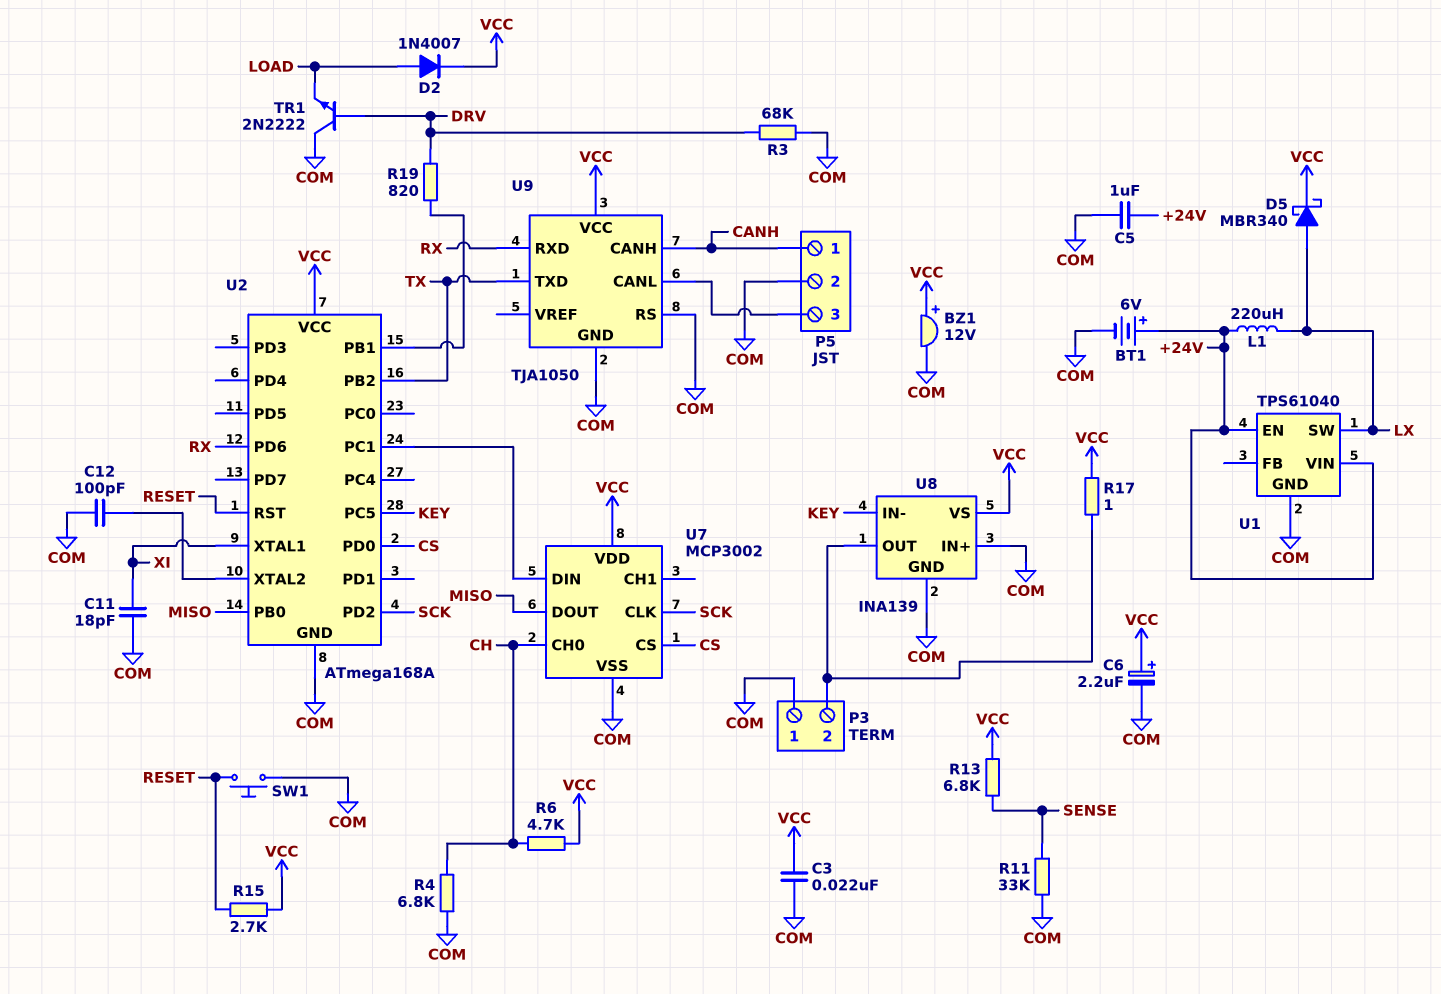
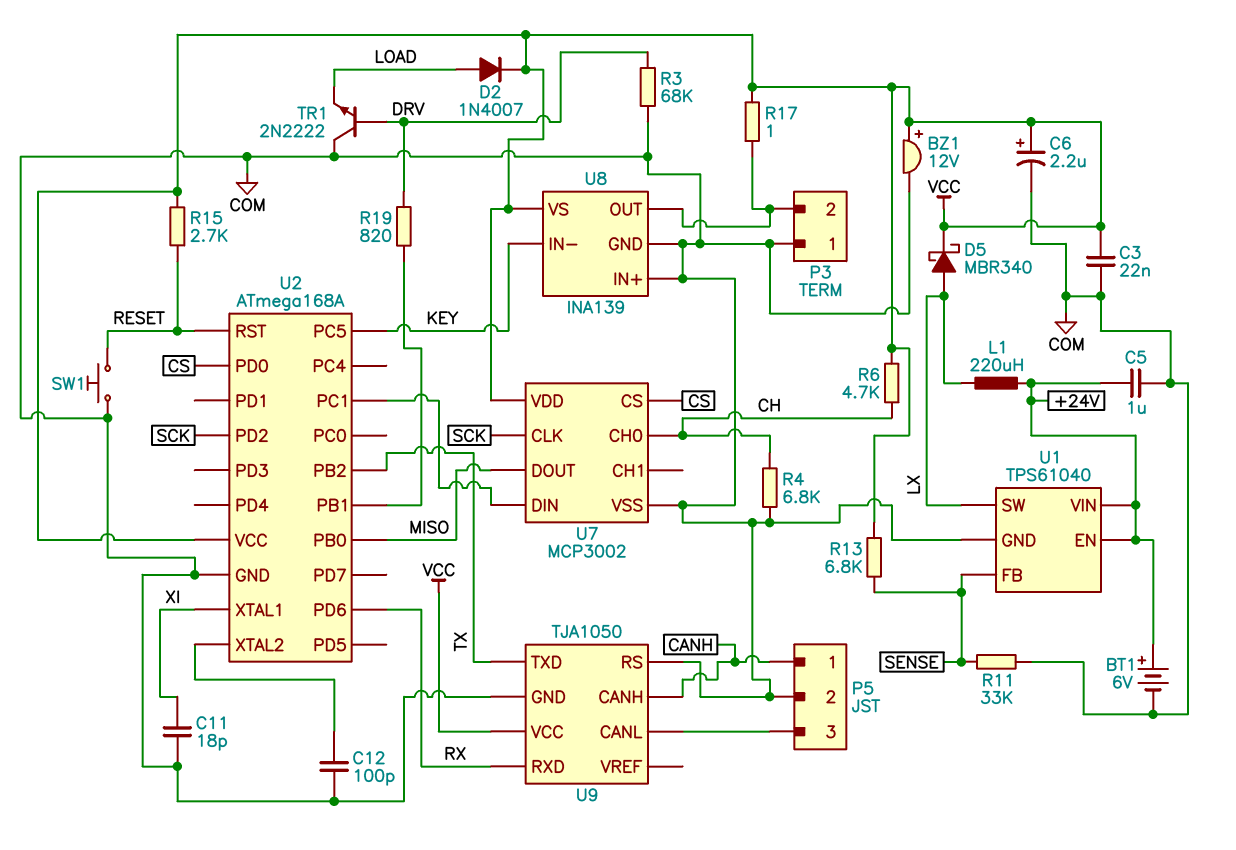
U1 pin FB: none -> SENSE

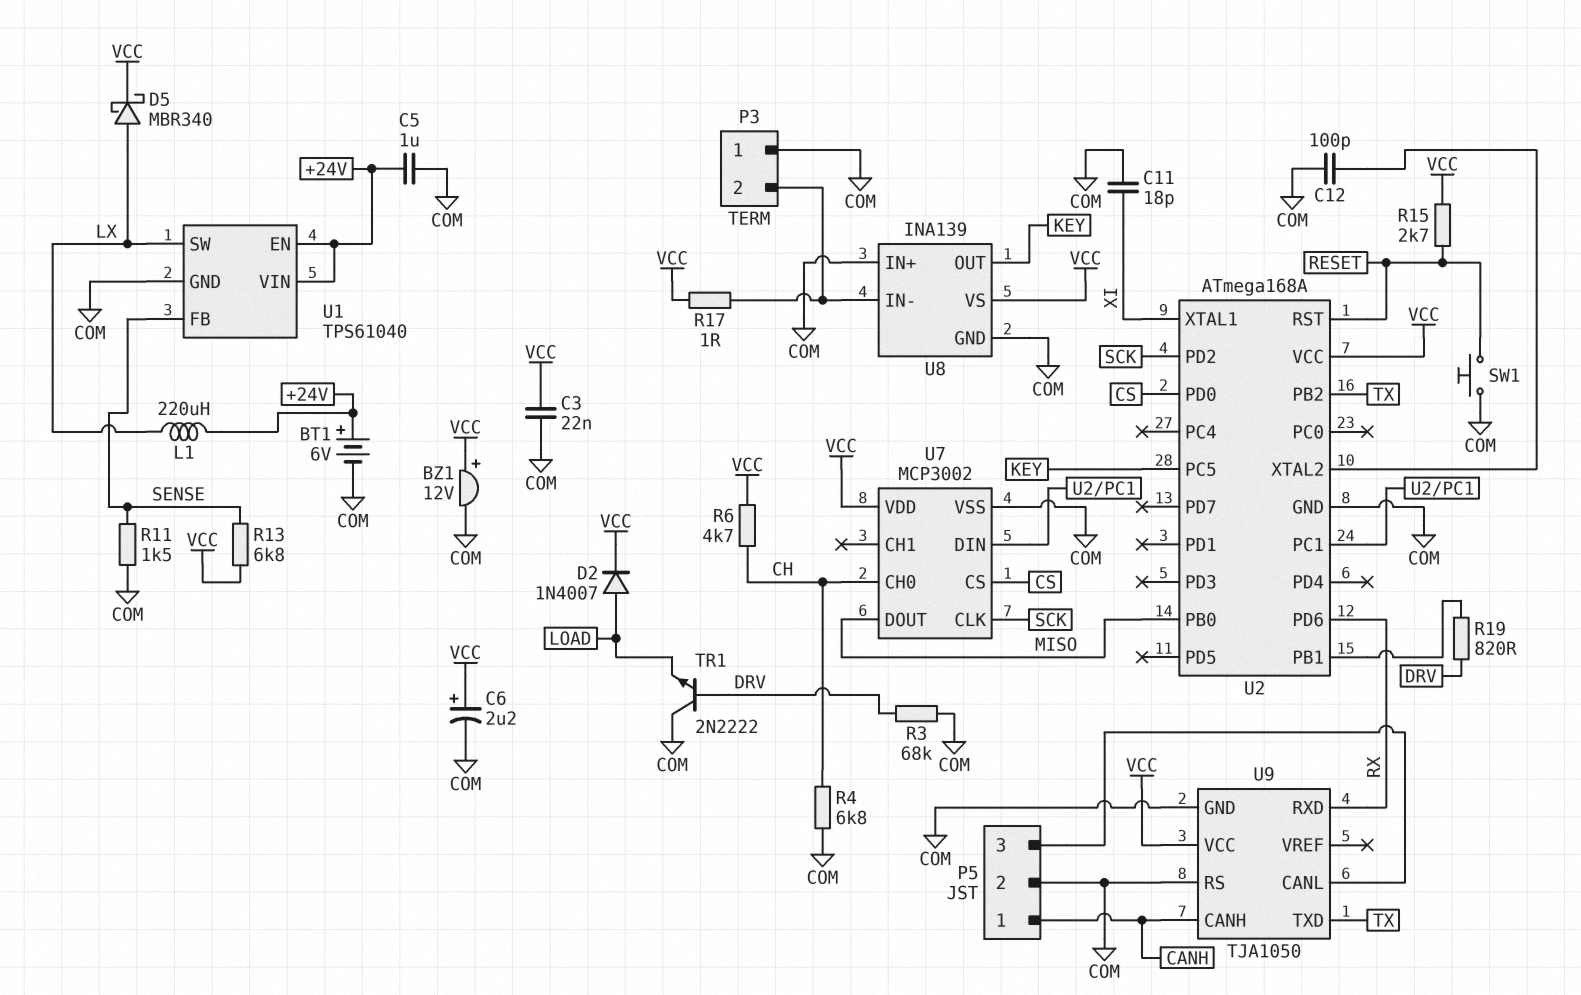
R11: 33k (COM, SENSE) -> 1.5k (COM, SENSE)
U8 pin IN-: KEY -> P3/2
U8 pin OUT: P3/2 -> KEY

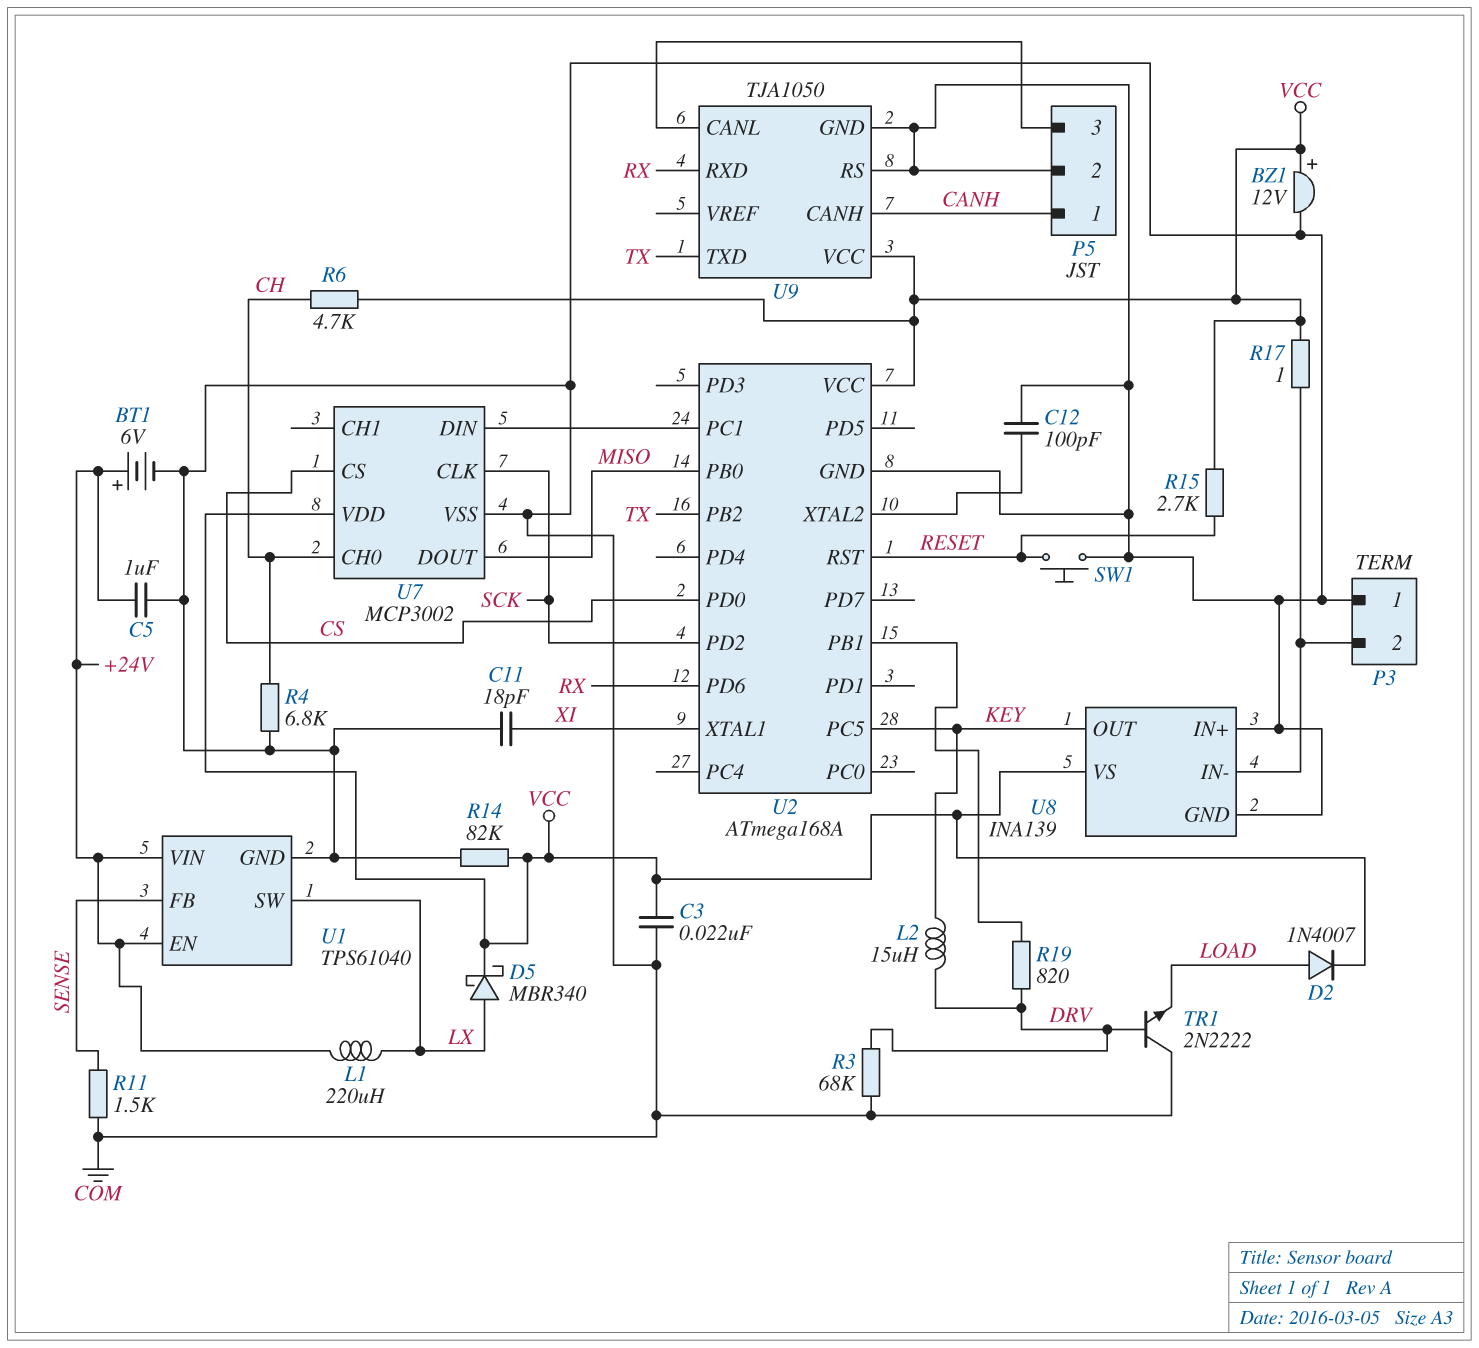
C6: 2.2uF (plus VCC, minus COM) -> none
L2: none -> 15uH (DRV, KEY)
R13: 6.8k (SENSE, VCC) -> none
R14: none -> 82k (COM, VCC)

